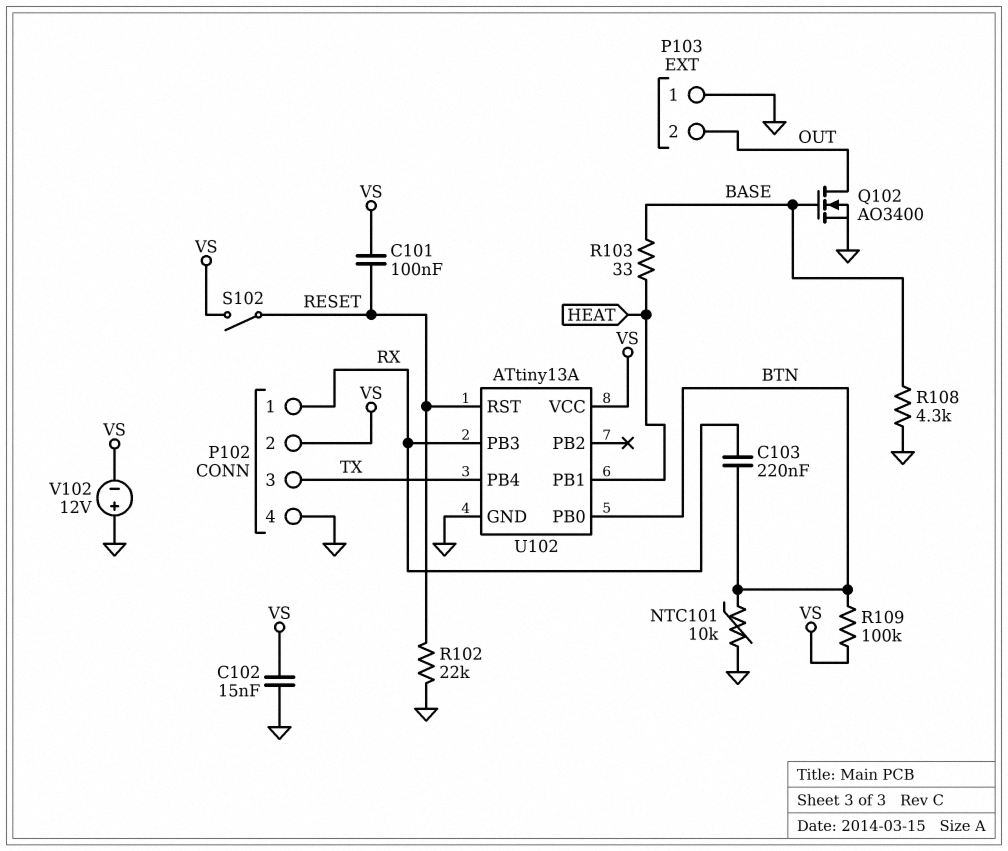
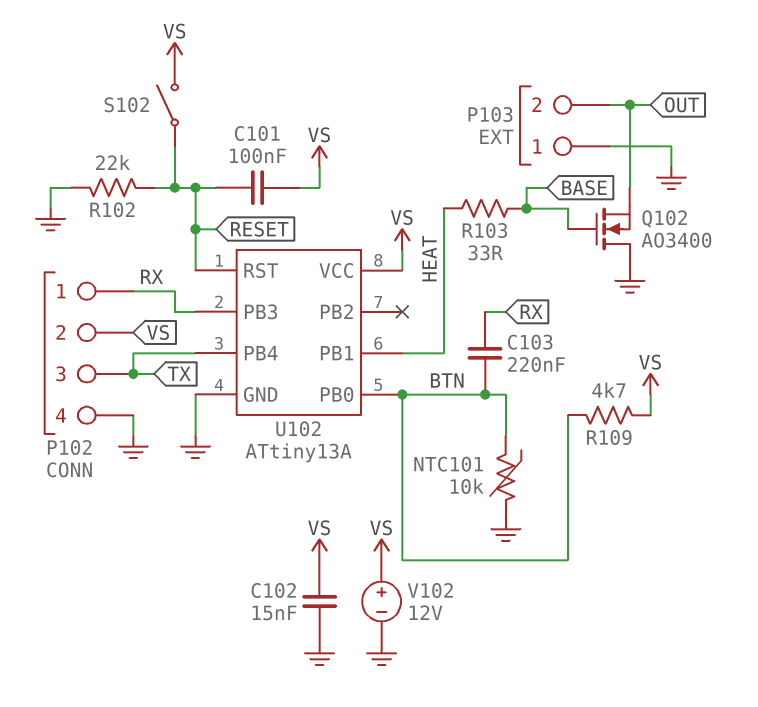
Q102: NMOS AO3400 (G BASE, D OUT, S GND) -> NMOS AO3400 (G BASE, D GND, S OUT)
R108: 4.3k (BASE, GND) -> none
R109: 100k (BTN, VS) -> 4.7k (BTN, VS)
V102: 12V (plus GND, minus VS) -> 12V (plus VS, minus GND)

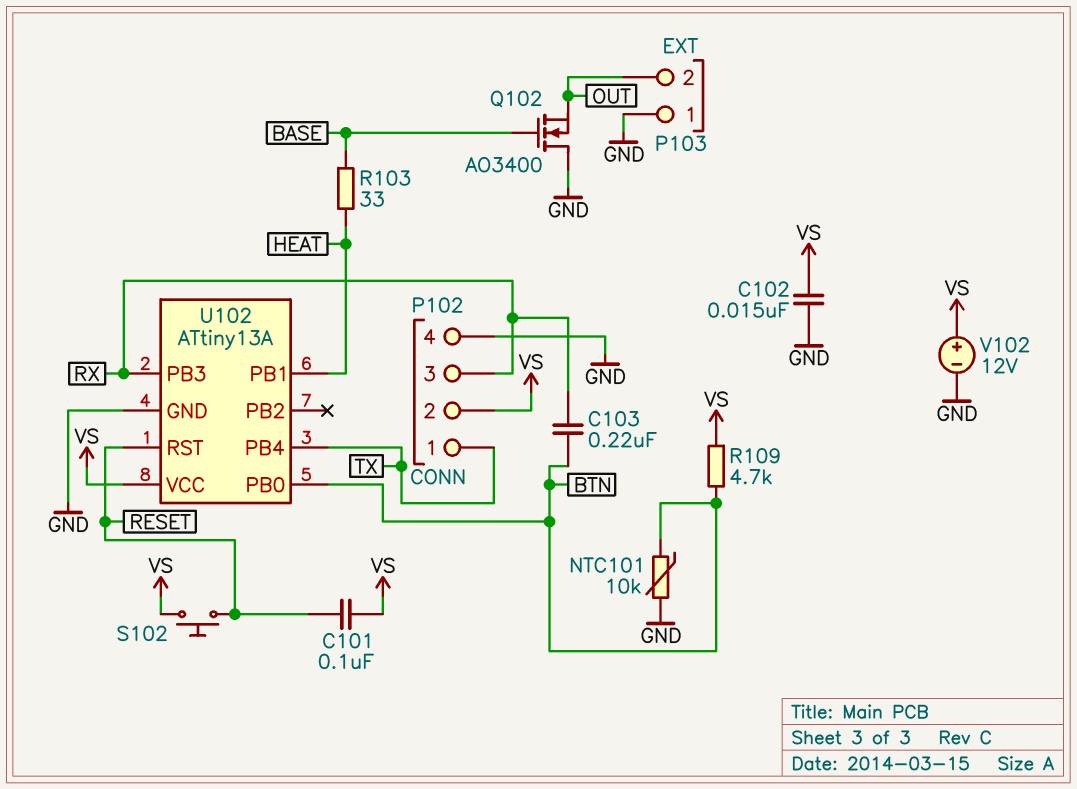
P102 pin 1: RX -> TX
P102 pin 3: TX -> RX
R102: 22k (GND, RESET) -> none
S102: switch (RESET, VS) -> button (RESET, VS)

